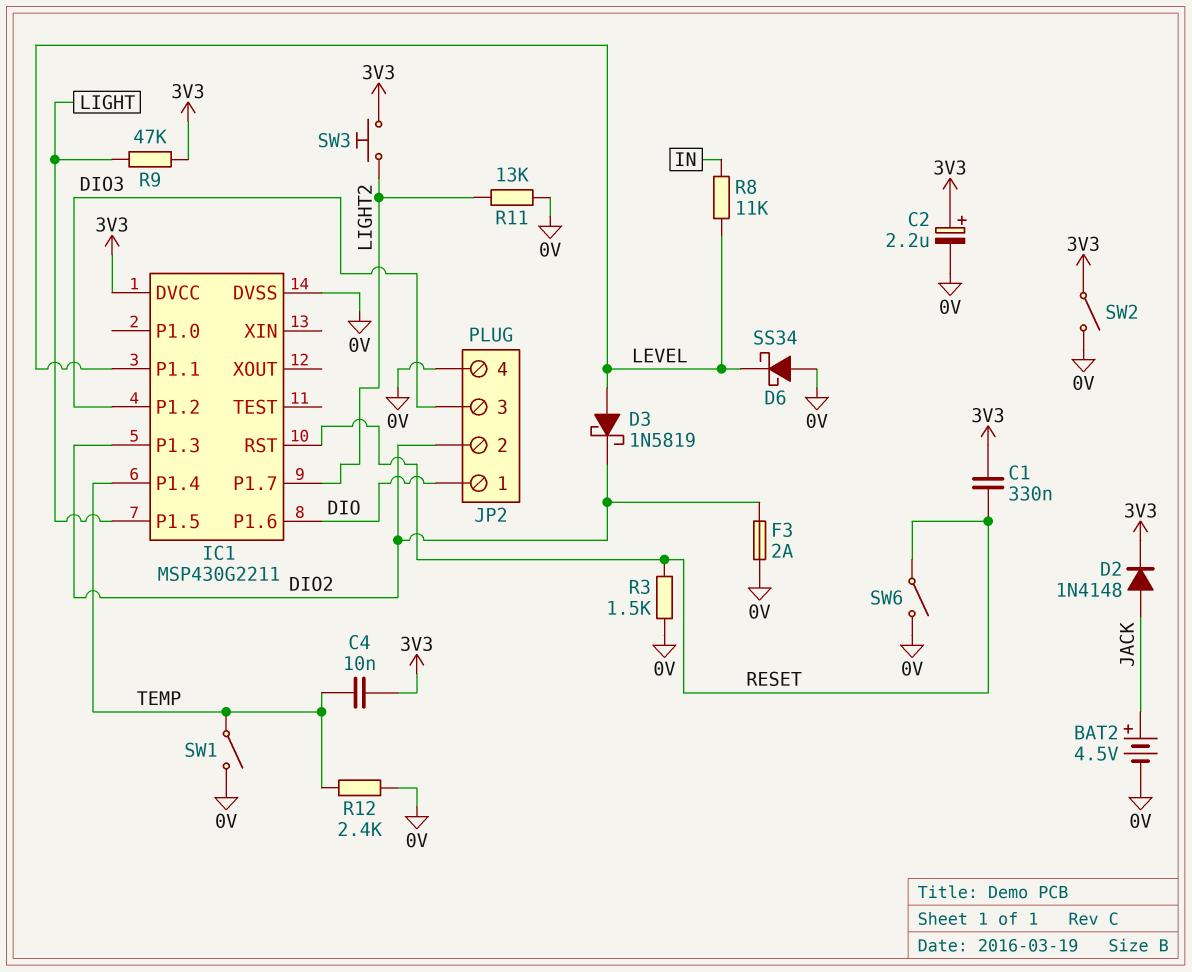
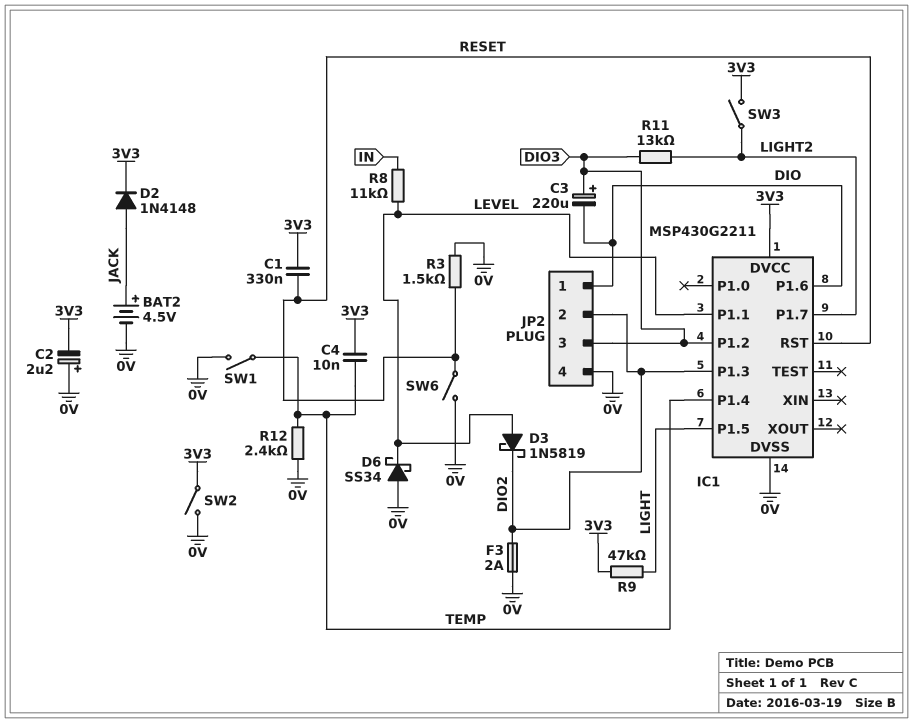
C2: 2.2uF (plus 3V3, minus 0V) -> 2.2uF (plus 0V, minus 3V3)
C3: none -> 220uF (plus DIO3, minus DIO)
R11: 13k (0V, LIGHT2) -> 13k (DIO3, LIGHT2)
SW3: button (3V3, LIGHT2) -> switch (3V3, LIGHT2)

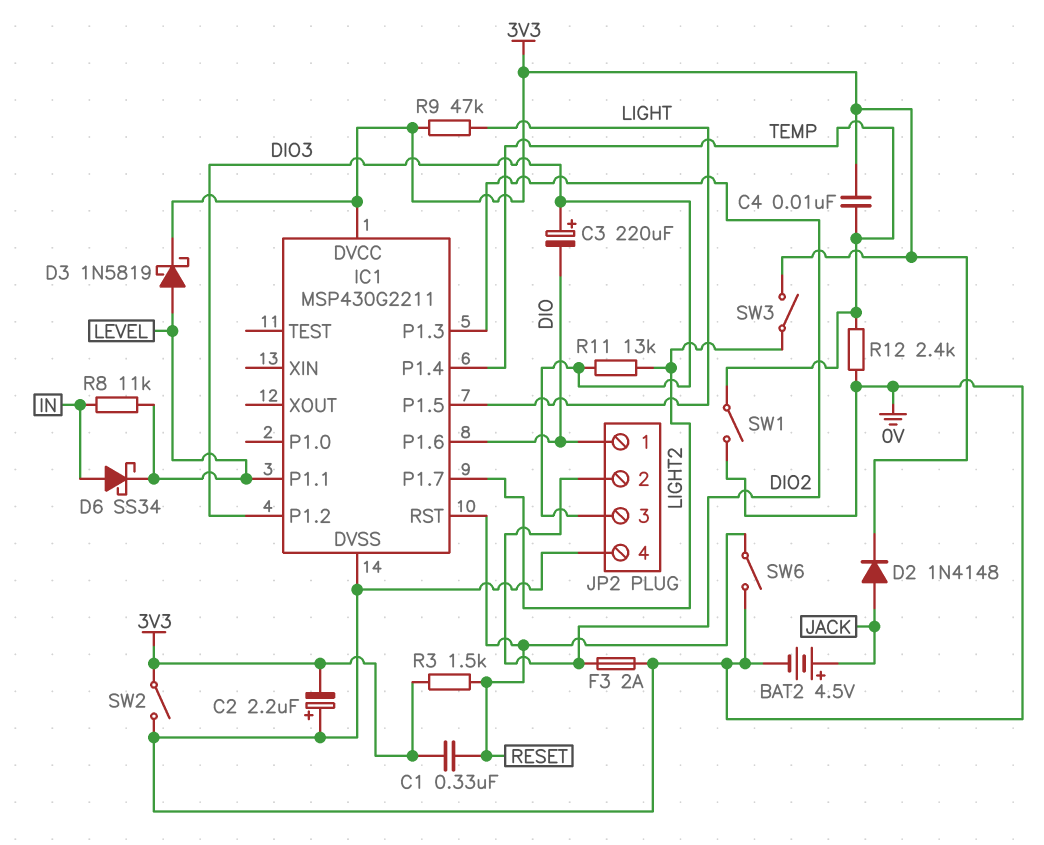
D3: schottky 1N5819 (A LEVEL, K DIO2) -> schottky 1N5819 (A LEVEL, K 3V3)
D6: schottky SS34 (A 0V, K LEVEL) -> schottky SS34 (A IN, K LEVEL)
R3: 1.5k (0V, RESET) -> 1.5k (3V3, RESET)

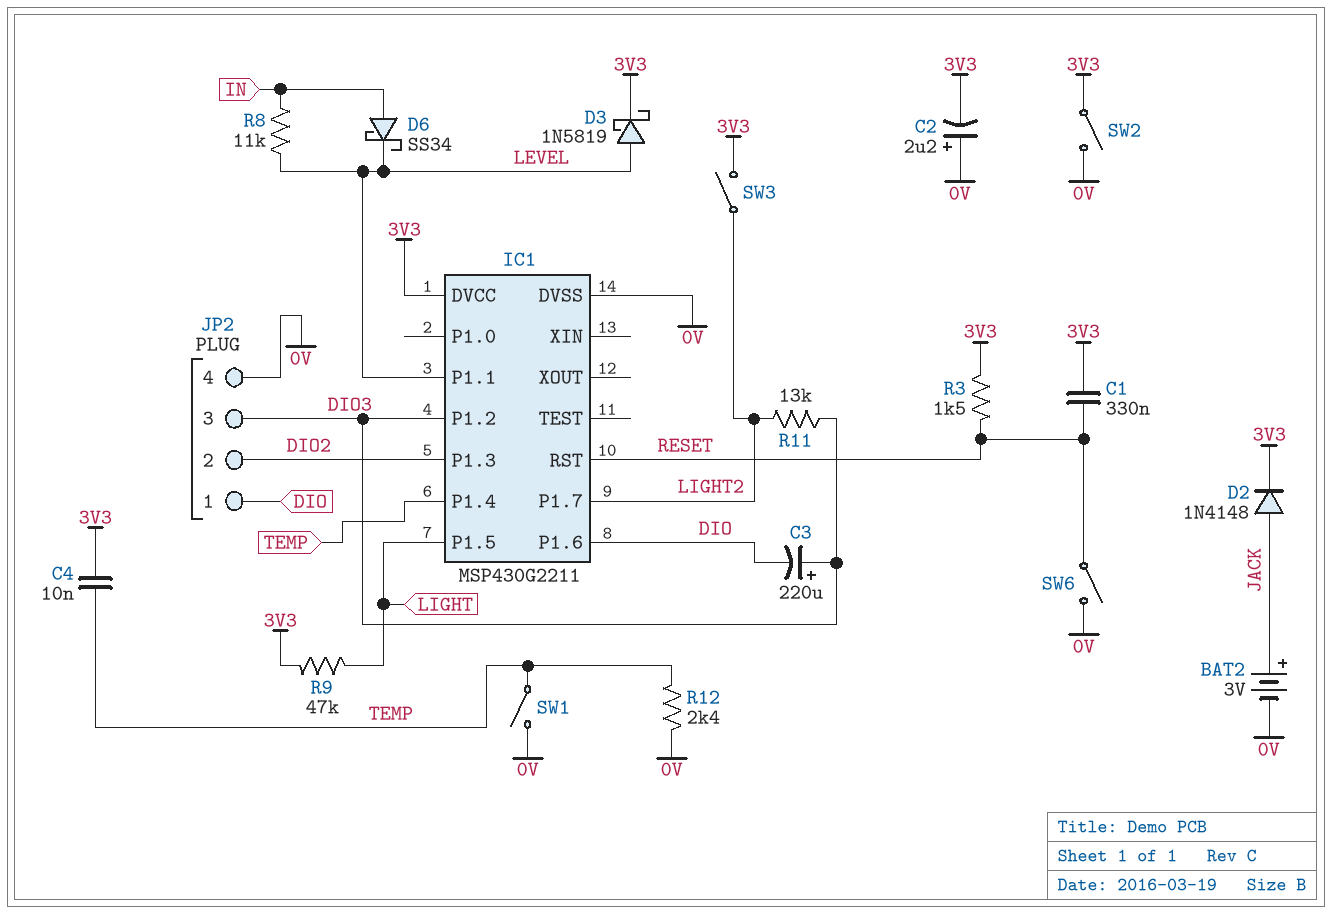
BAT2: 4.5V (plus JACK, minus 0V) -> 3V (plus JACK, minus 0V)
F3: 2A (0V, DIO2) -> none

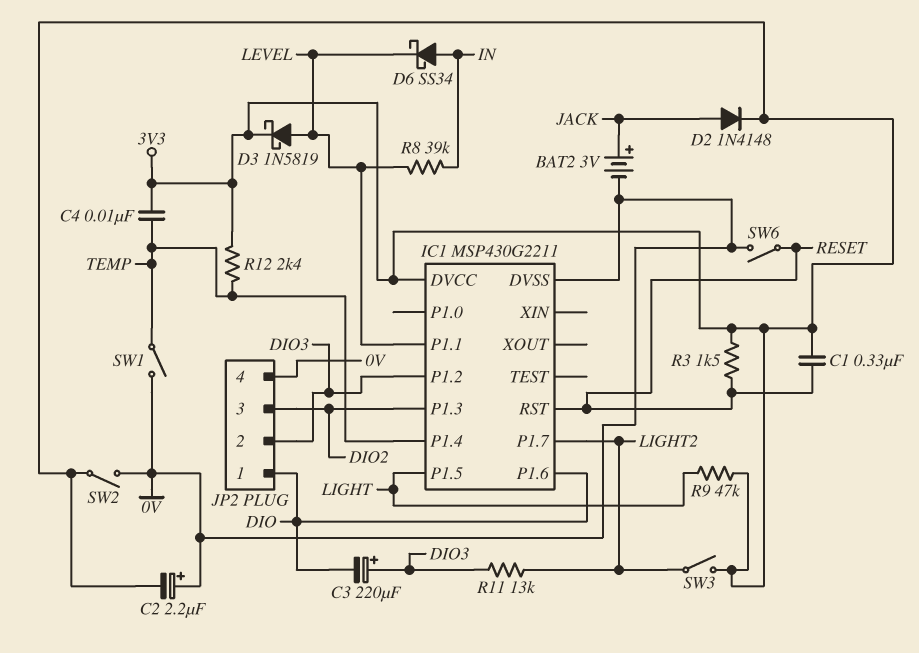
JP2 pin 2: DIO2 -> DIO3
JP2 pin 3: DIO3 -> DIO2
R8: 11k (IN, LEVEL) -> 39k (IN, LEVEL)
R12: 2.4k (0V, TEMP) -> 2.4k (3V3, TEMP)

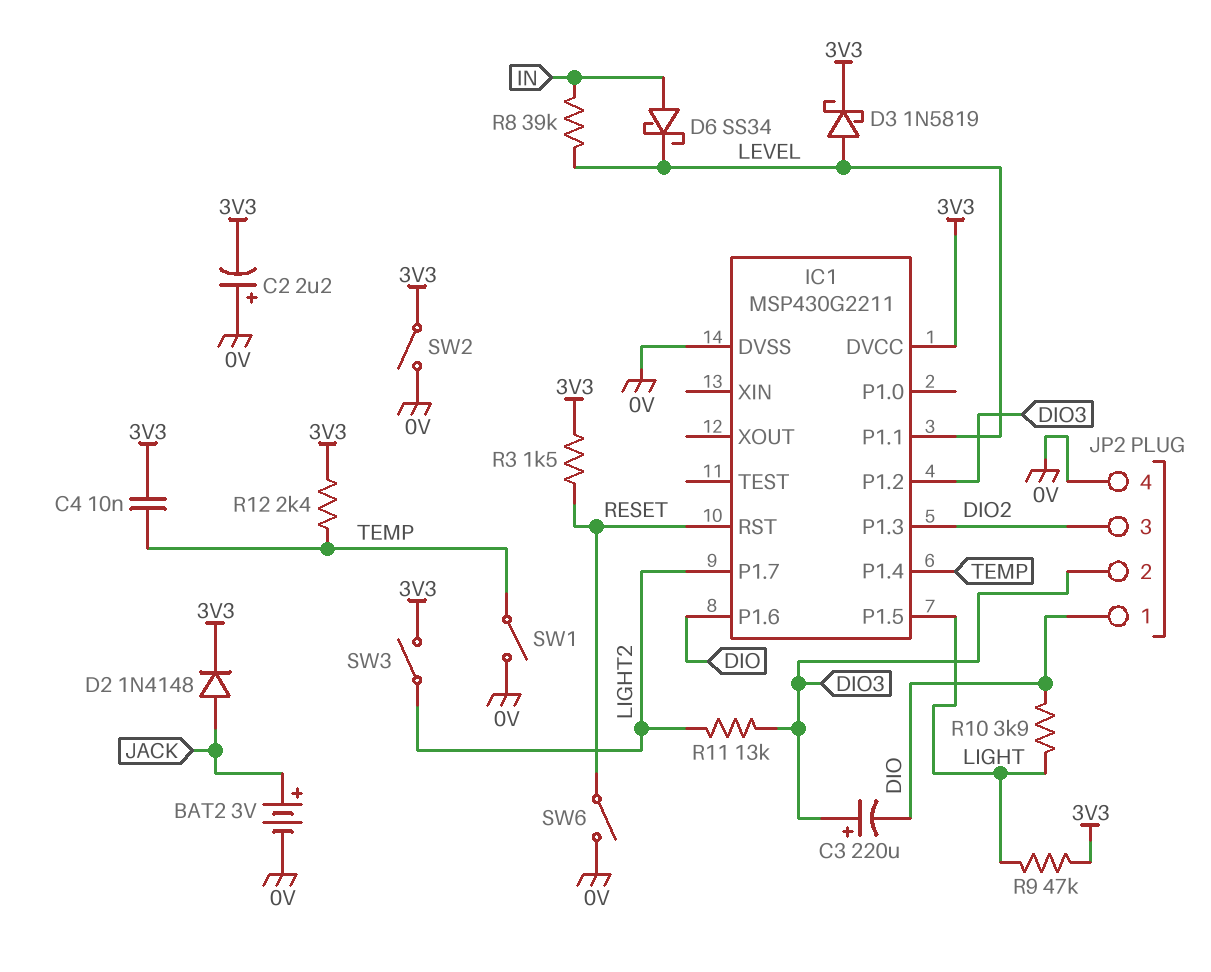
C1: 330nF (3V3, RESET) -> none
R10: none -> 3.9k (DIO, LIGHT)

